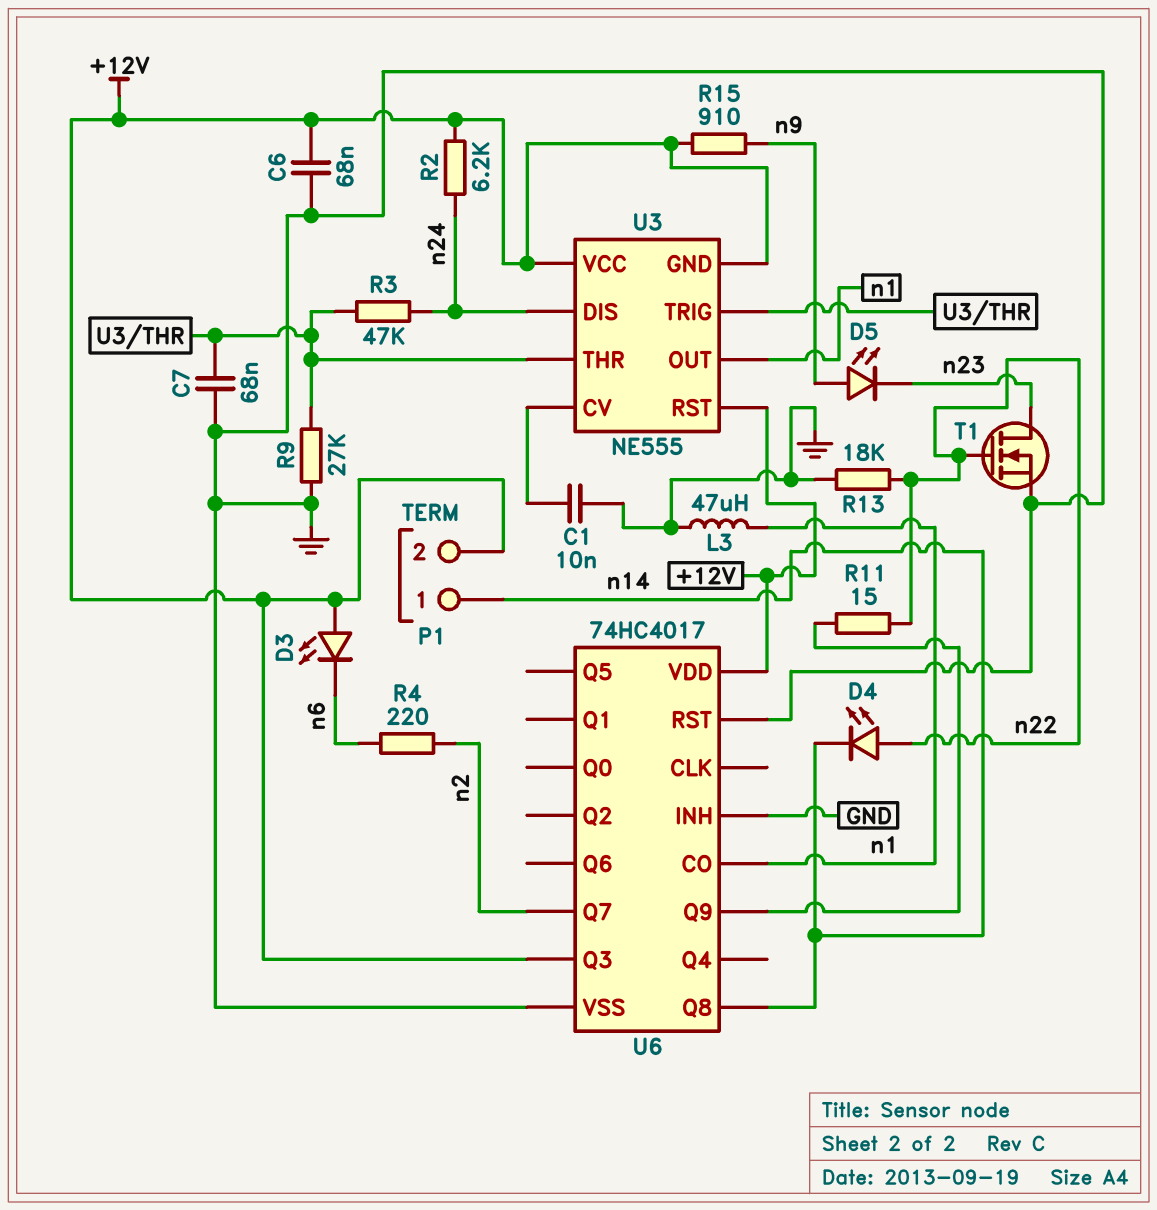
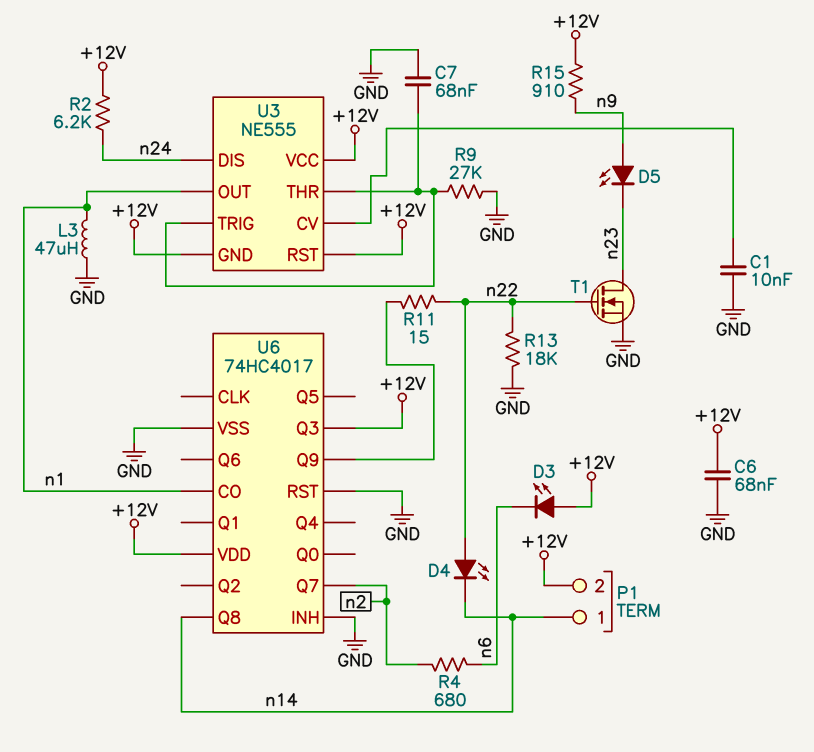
R3: 47k (U3/THR, n24) -> none
R4: 220 (n2, n6) -> 680 (n2, n6)

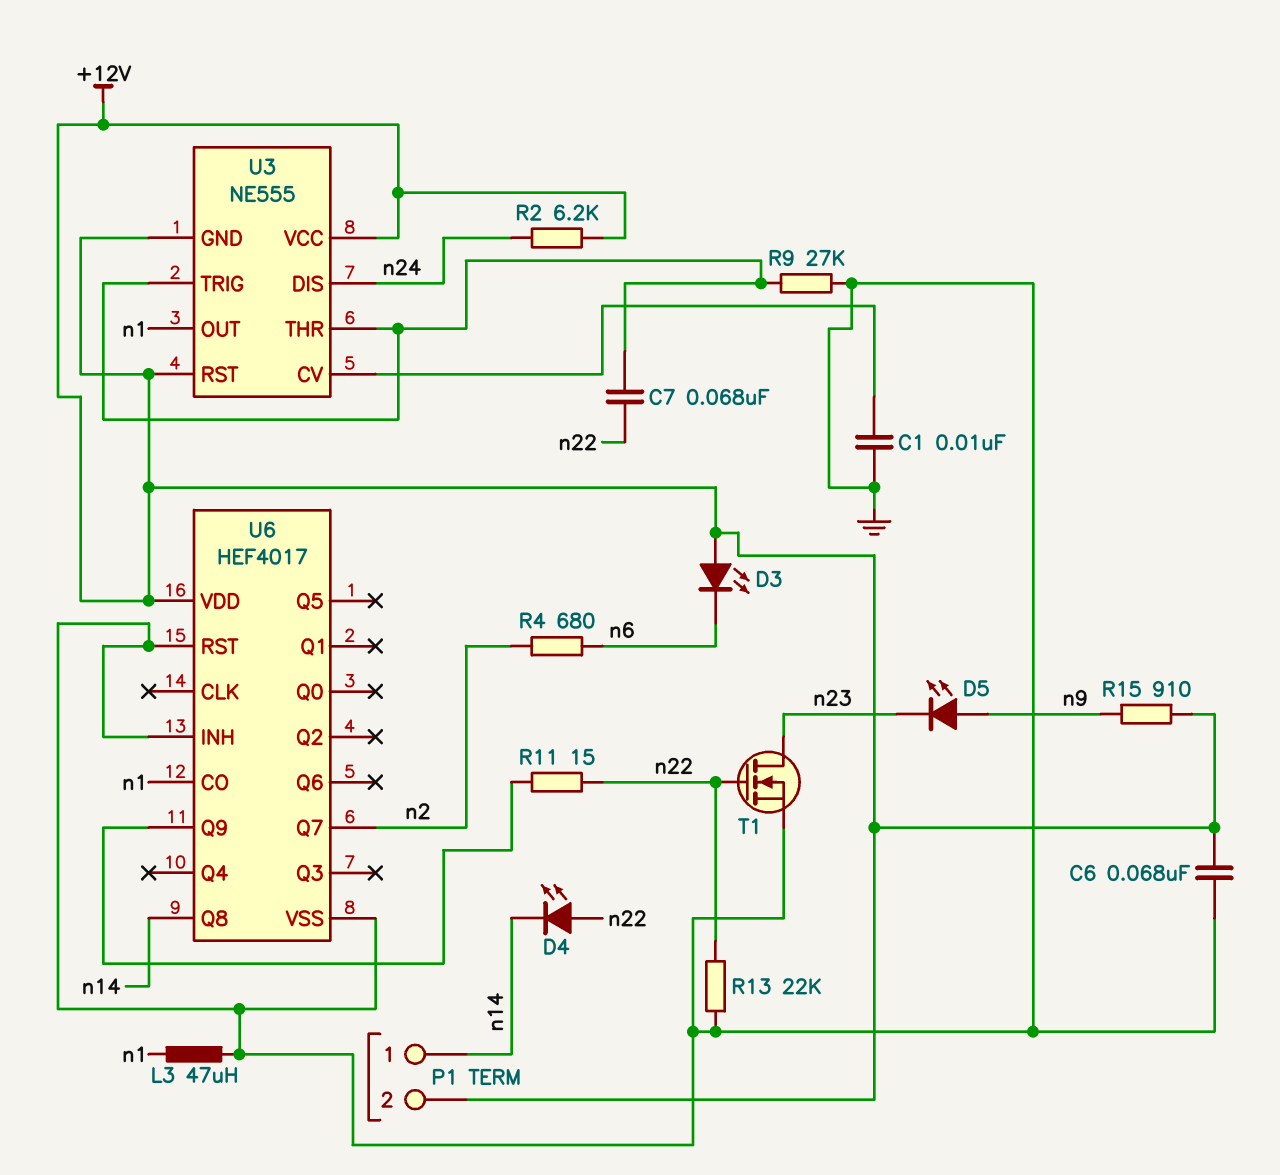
C7: 68nF (GND, U3/THR) -> 68nF (U3/THR, n22)
R13: 18k (GND, n22) -> 22k (GND, n22)
U6: 74HC4017 -> HEF4017
U6 pin Q3: +12V -> none

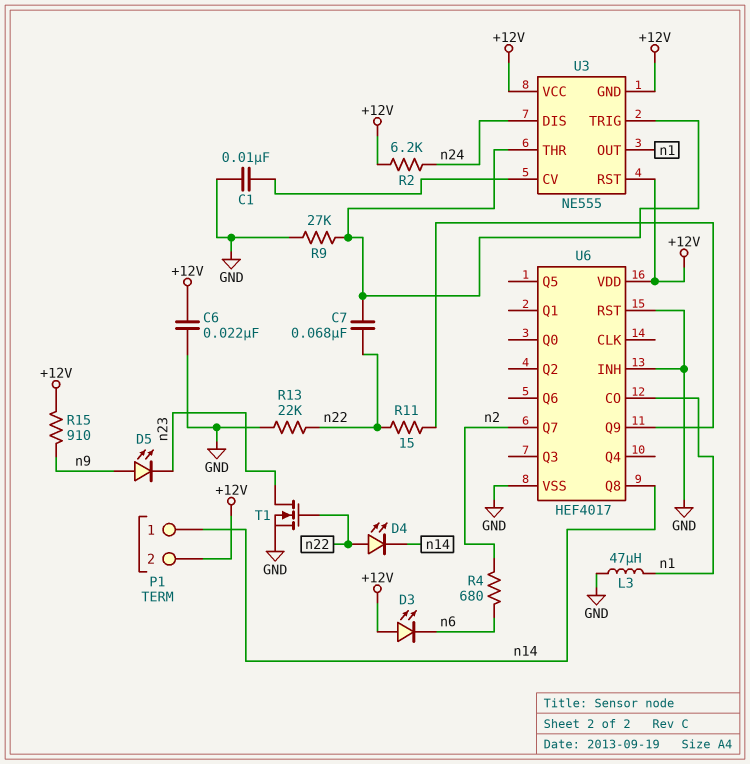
C6: 68nF (+12V, GND) -> 22nF (+12V, GND)

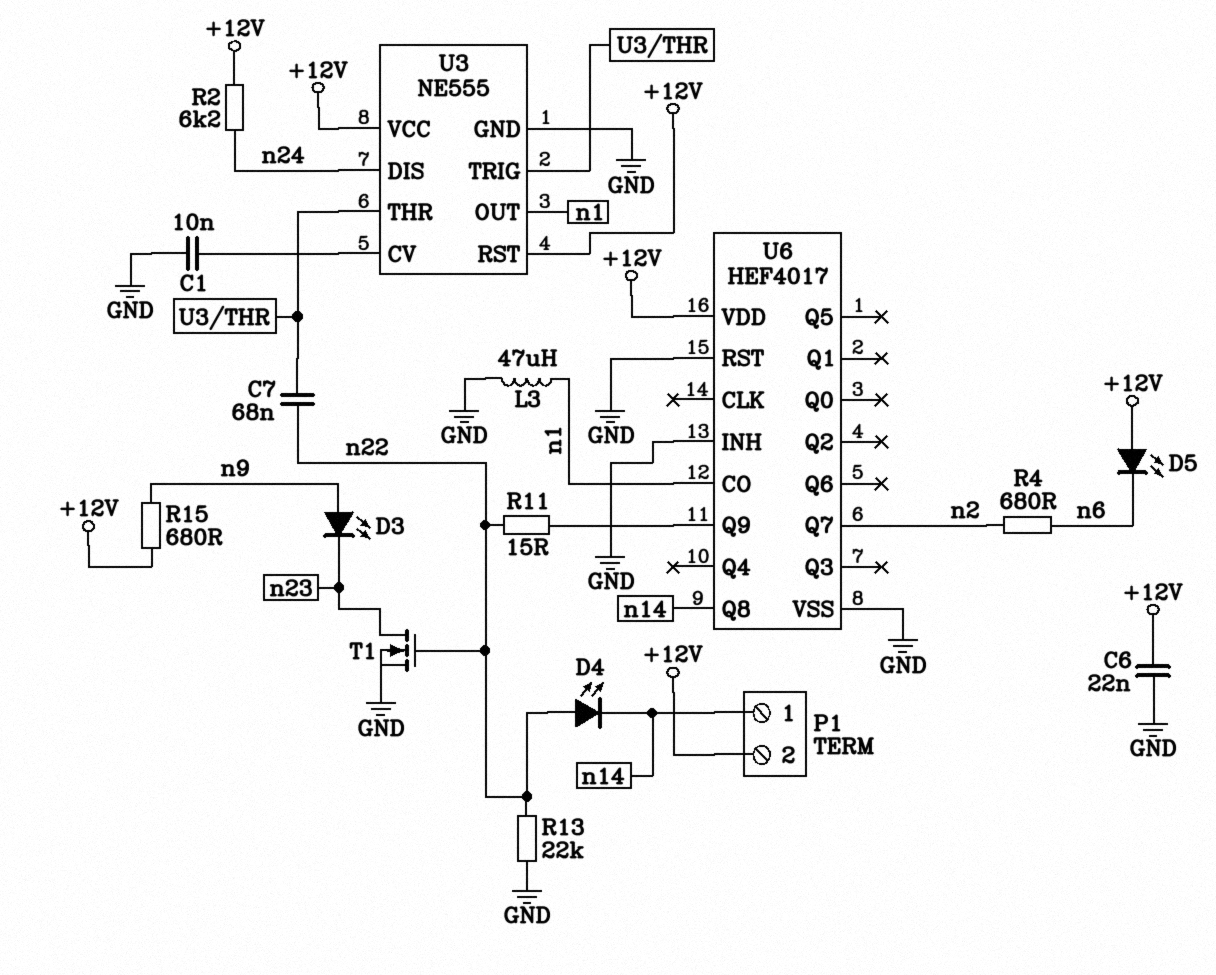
D3: LED (A +12V, K n6) -> LED (A n9, K n23)
D5: LED (A n9, K n23) -> LED (A +12V, K n6)
R9: 27k (GND, U3/THR) -> none
R15: 910 (+12V, n9) -> 680 (+12V, n9)
U3 pin GND: +12V -> GND

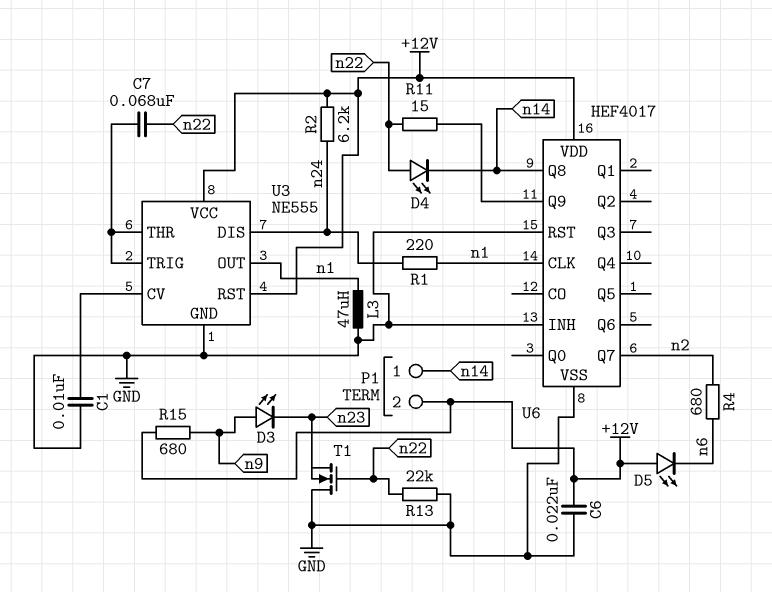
R1: none -> 220 (n1, n24)
T1: NMOS (G n22, D n23, S GND) -> NMOS (G n22, D GND, S n23)
U6 pin CLK: none -> n1
U6 pin CO: n1 -> none

